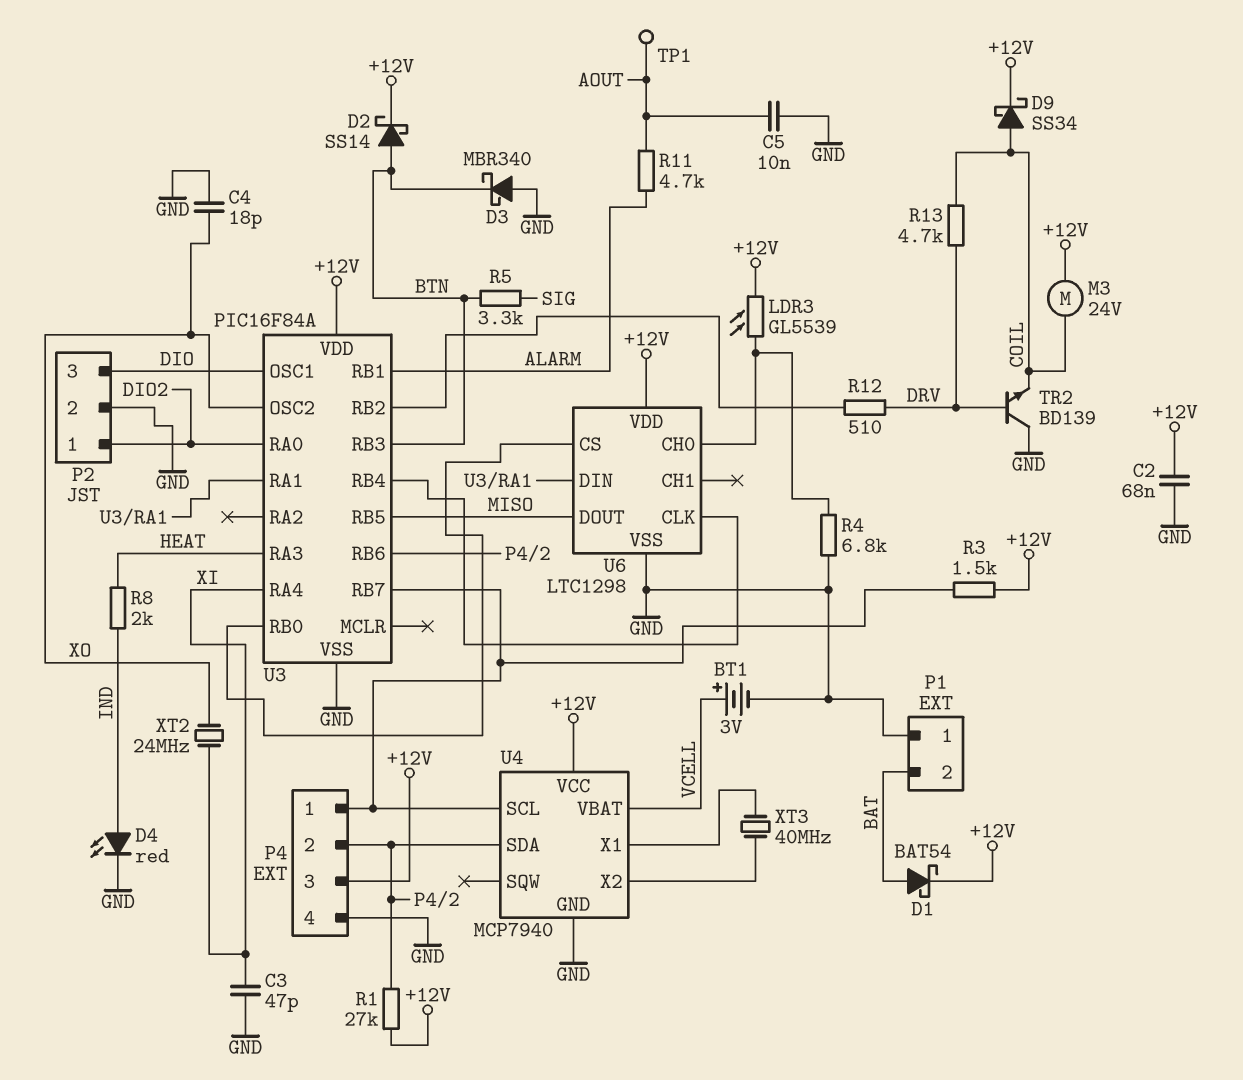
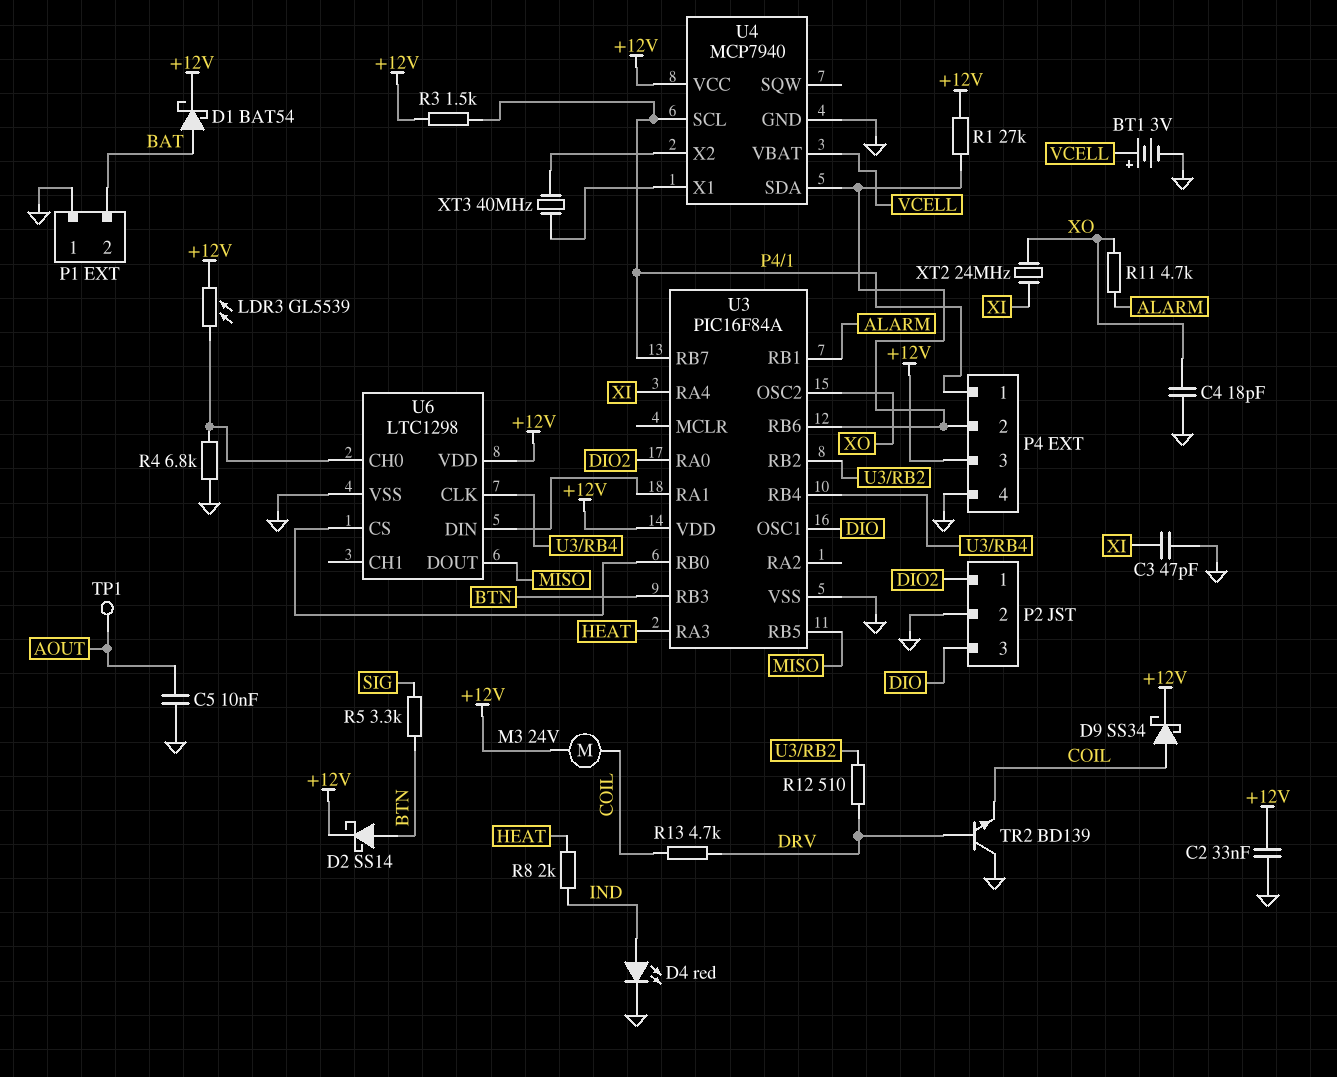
C2: 68nF (+12V, GND) -> 33nF (+12V, GND)
D3: schottky MBR340 (A GND, K BTN) -> none
R11: 4.7k (ALARM, AOUT) -> 4.7k (ALARM, XO)

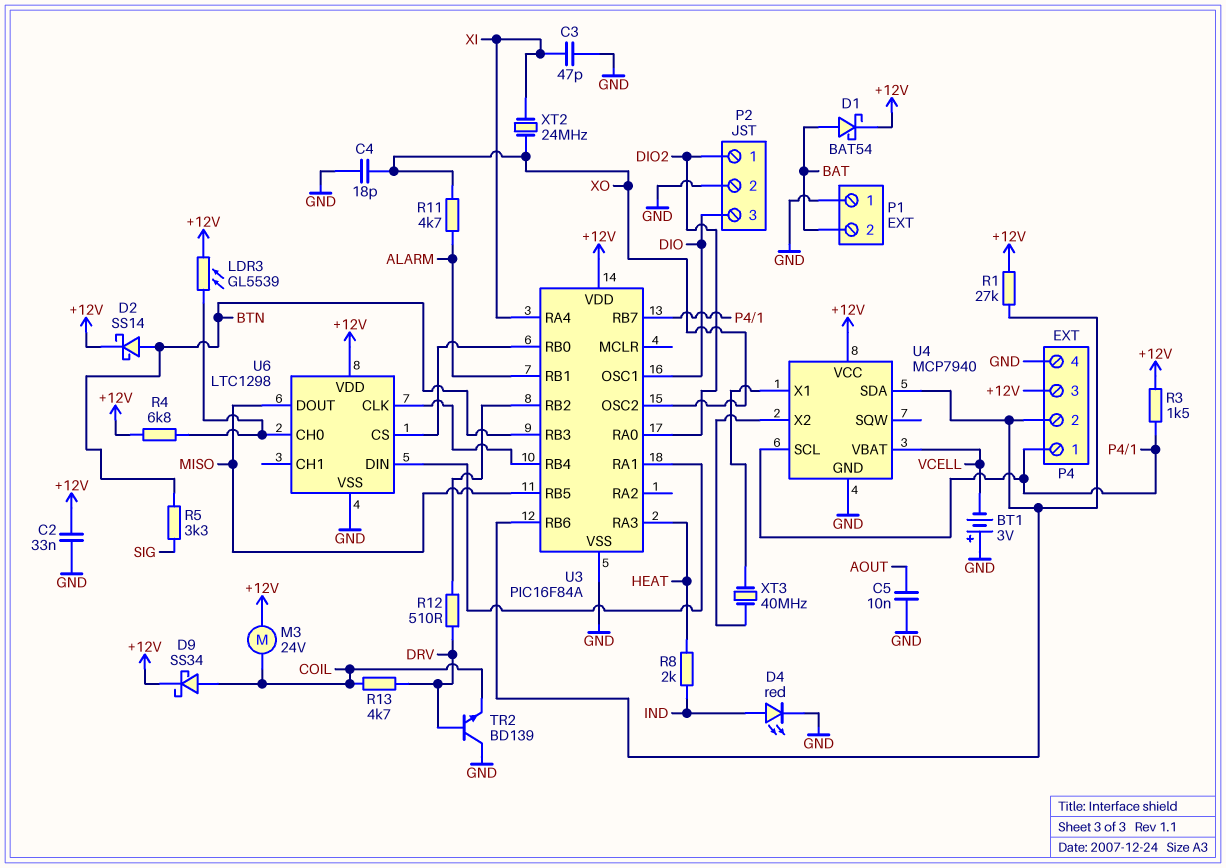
BT1: 3V (plus VCELL, minus GND) -> 3V (plus GND, minus VCELL)
R4: 6.8k (GND, U6/CH0) -> 6.8k (+12V, U6/CH0)
TP1: test point (AOUT) -> none

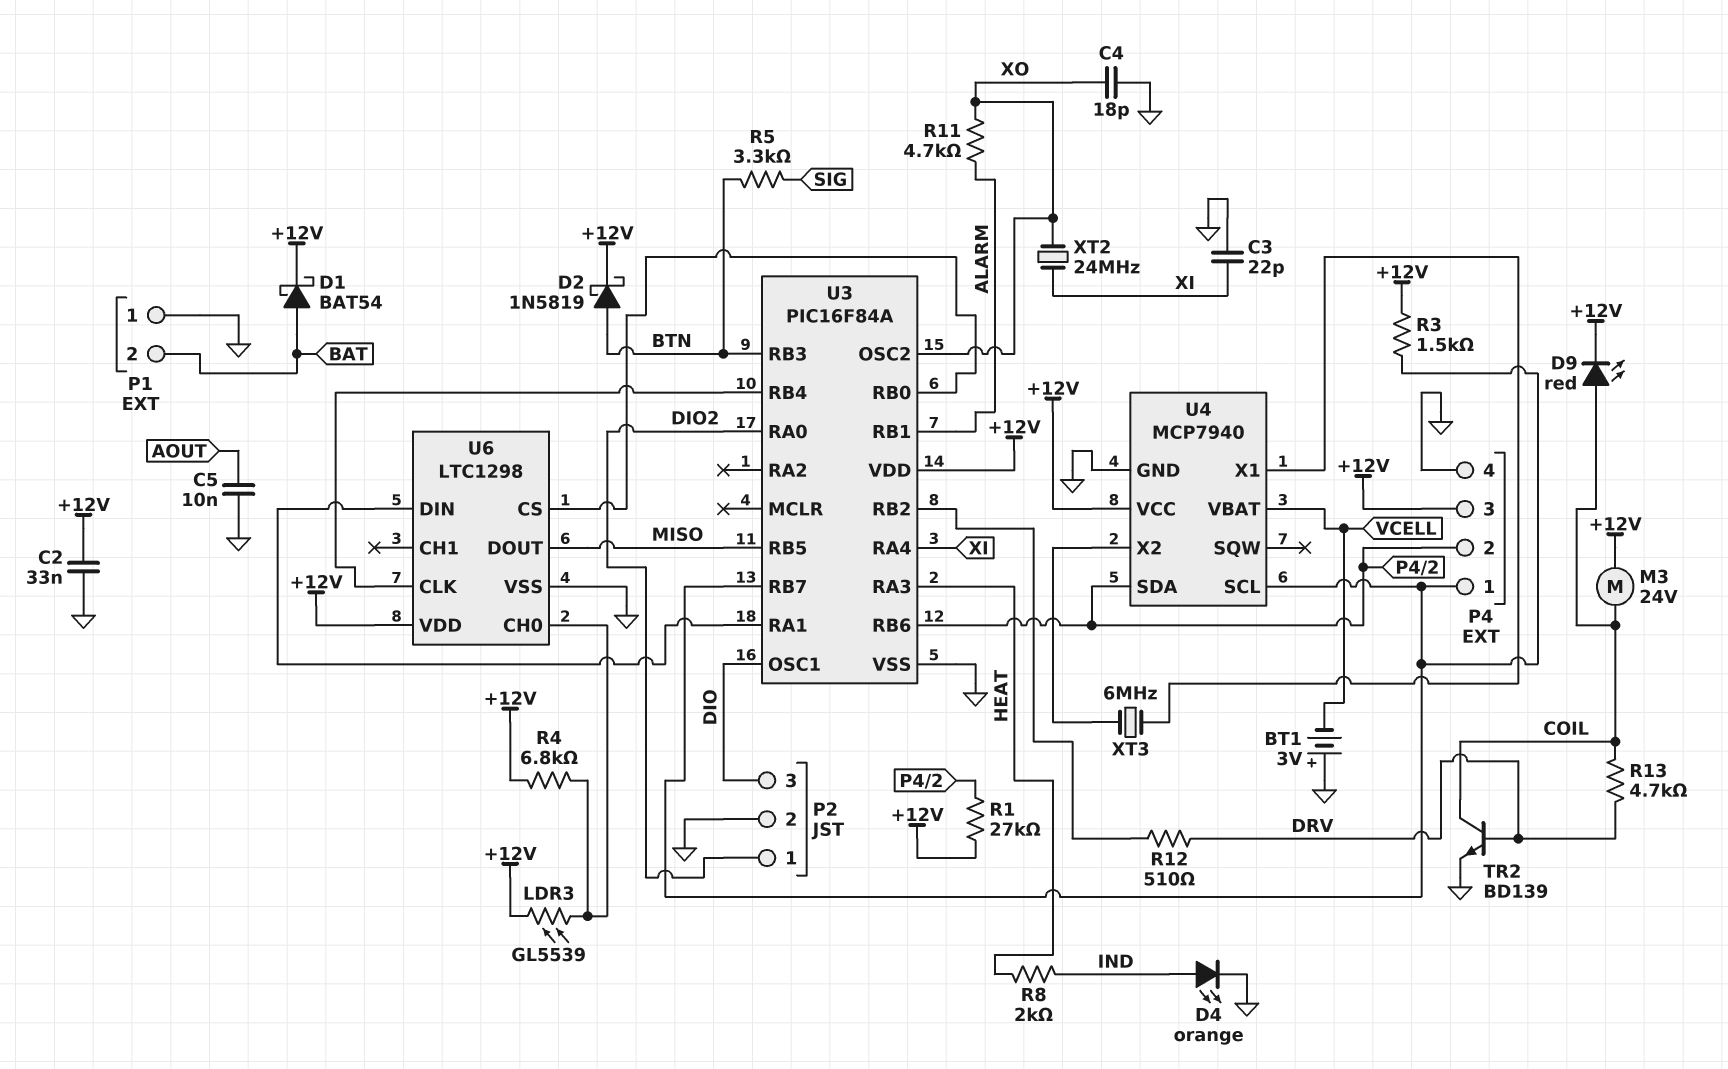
C3: 47pF (GND, XI) -> 22pF (GND, XI)
D2: schottky SS14 (A BTN, K +12V) -> schottky 1N5819 (A BTN, K +12V)
D4: LED red (A IND, K GND) -> LED orange (A IND, K GND)
D9: schottky SS34 (A COIL, K +12V) -> LED red (A COIL, K +12V)
TR2: NPN BD139 (B DRV, C GND, E COIL) -> NPN BD139 (B DRV, C COIL, E GND)
XT3: 40MHz (U4/X1, U4/X2) -> 6MHz (U4/X1, U4/X2)

